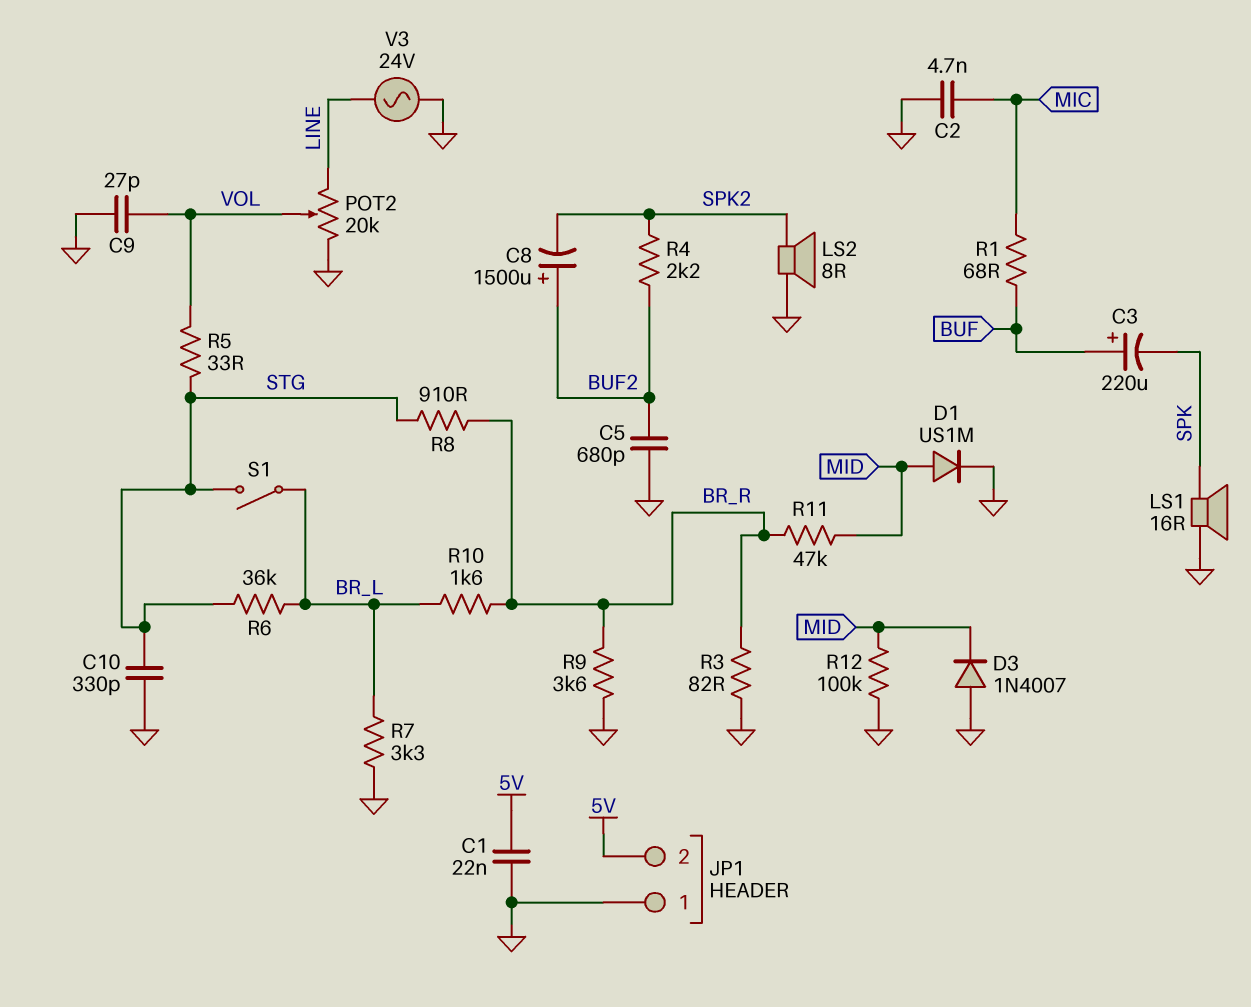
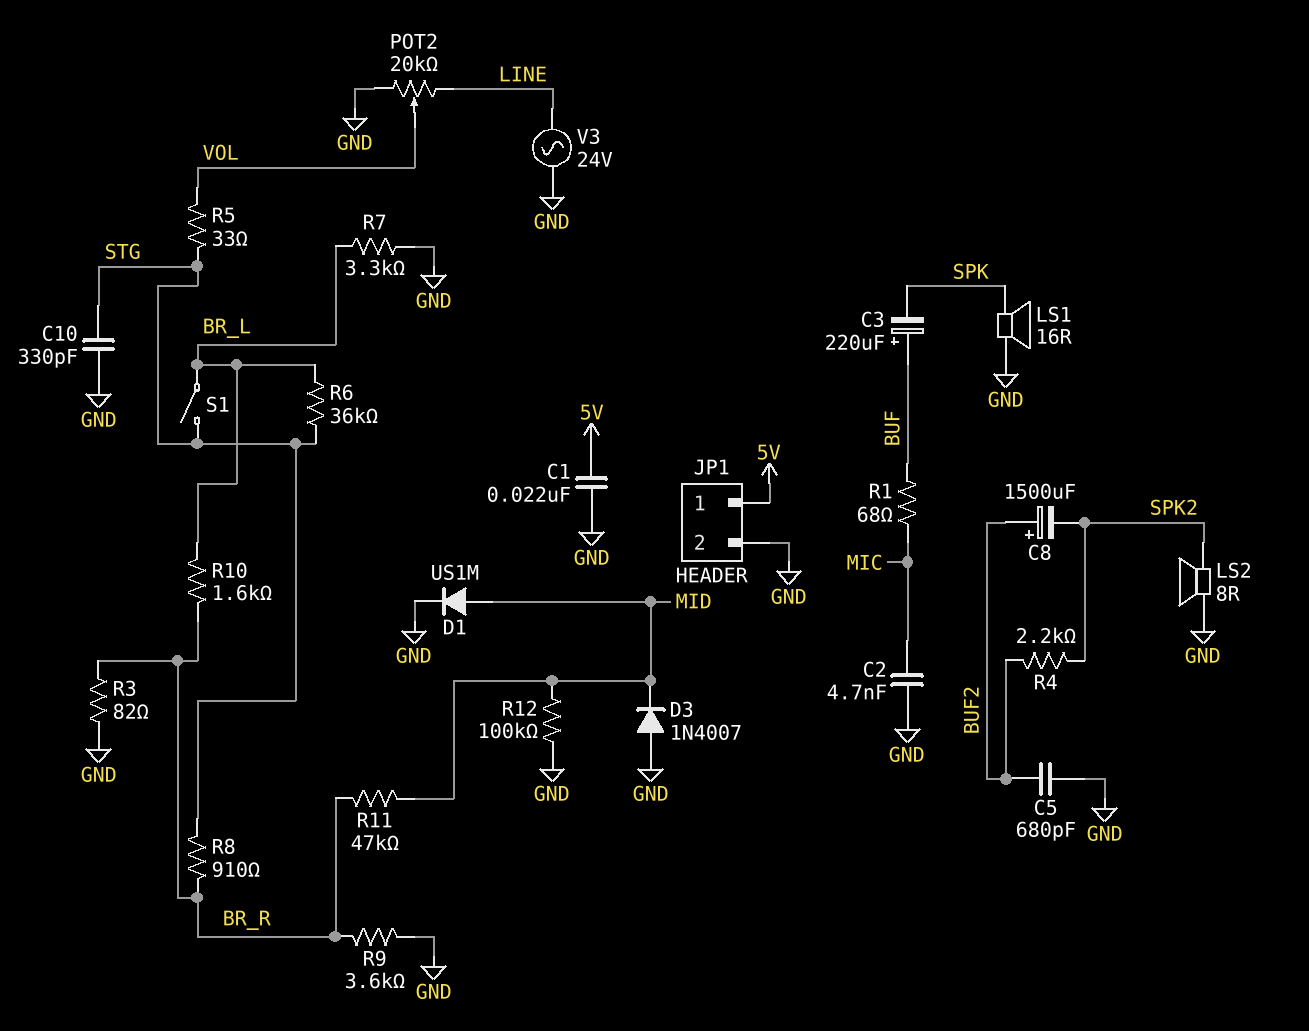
C9: 27pF (GND, VOL) -> none
JP1 pin 1: GND -> 5V
JP1 pin 2: 5V -> GND

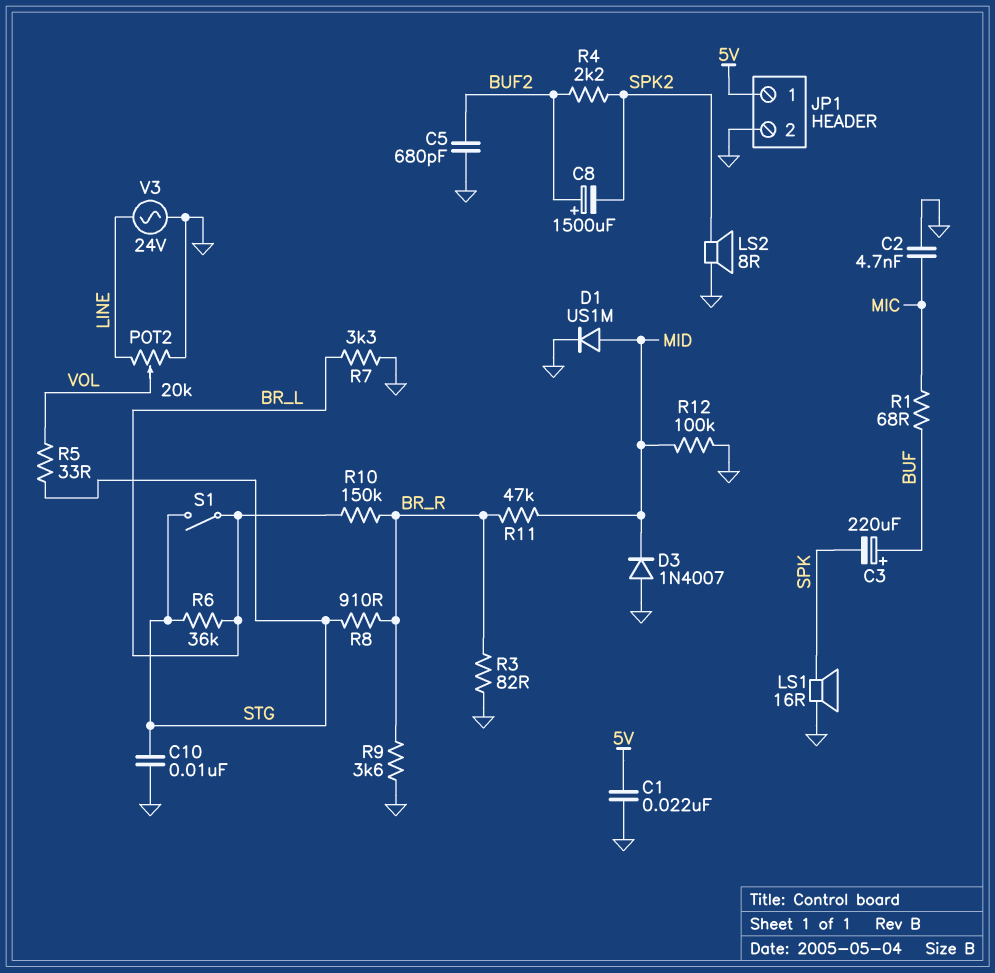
C10: 330pF (GND, STG) -> 10nF (GND, STG)
R10: 1.6k (BR_L, BR_R) -> 150k (BR_L, BR_R)

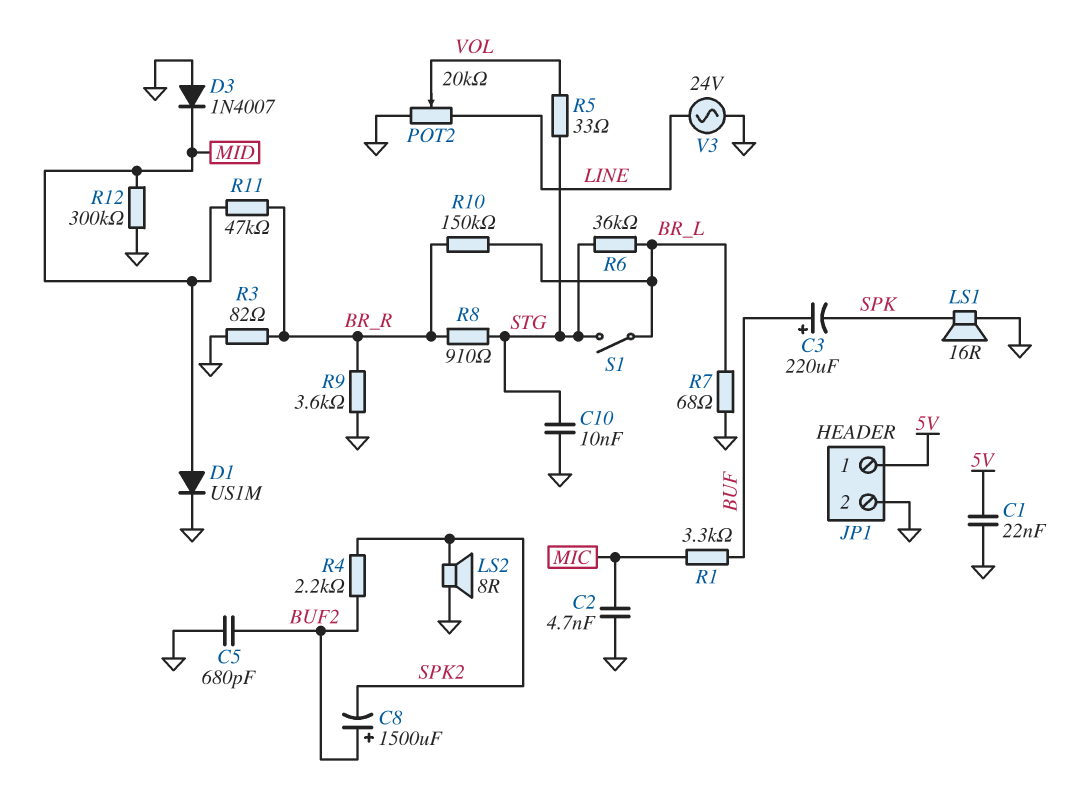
R1: 68 (BUF, MIC) -> 3.3k (BUF, MIC)
R7: 3.3k (BR_L, GND) -> 68 (BR_L, GND)
R12: 100k (GND, MID) -> 300k (GND, MID)

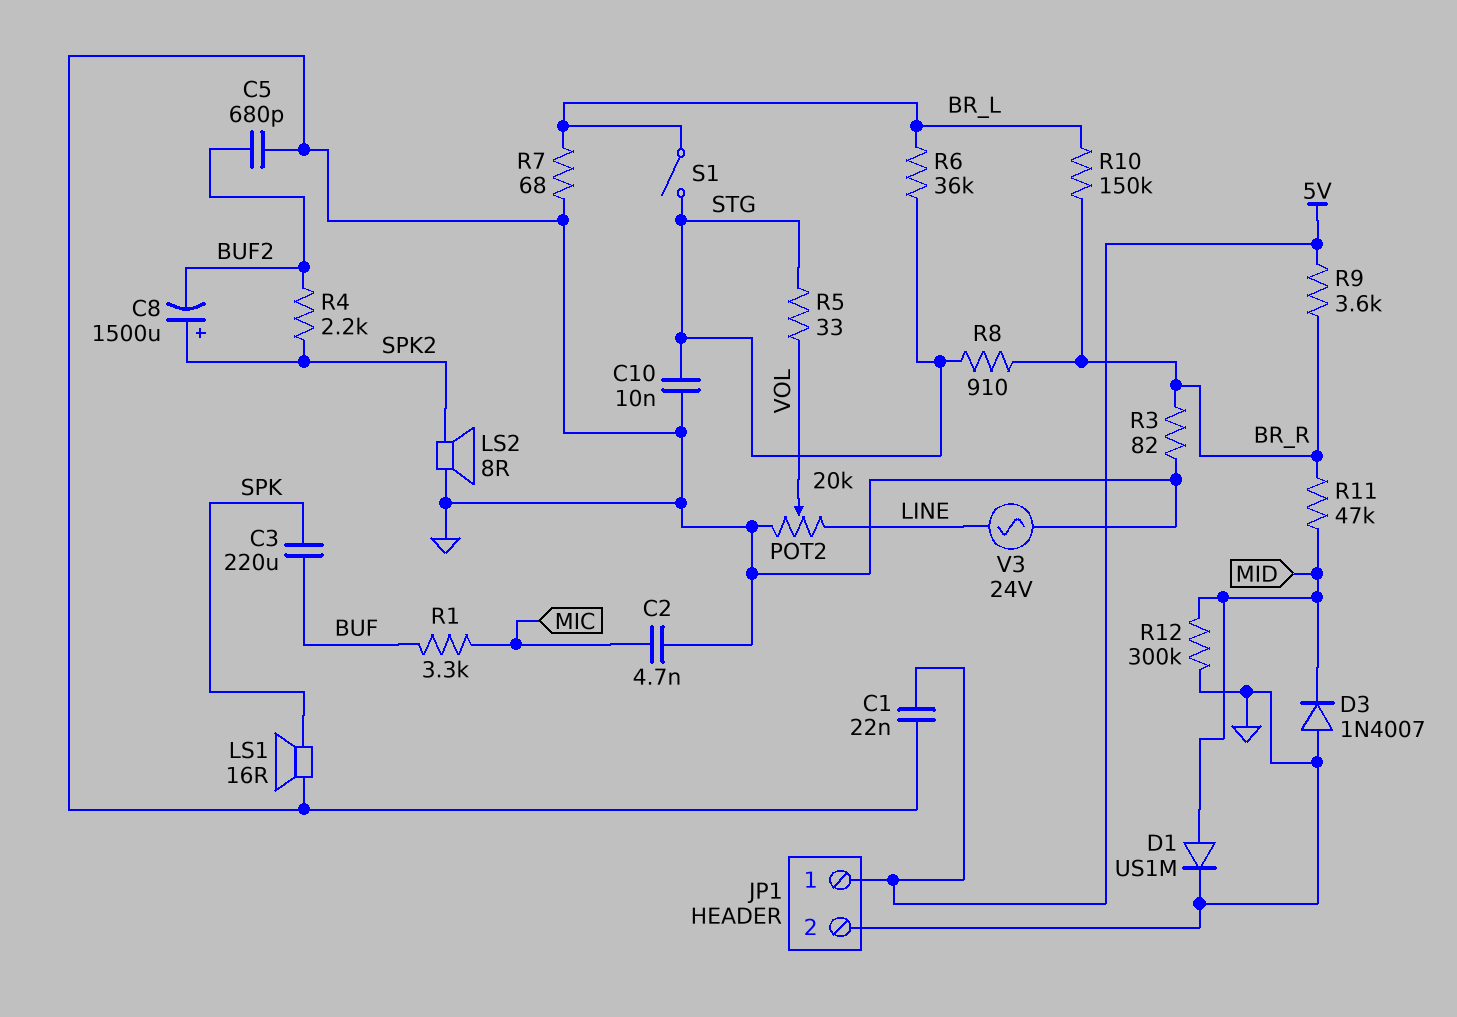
C3: 220uF (plus BUF, minus SPK) -> 220uF (BUF, SPK)
C8: 1500uF (plus BUF2, minus SPK2) -> 1500uF (plus SPK2, minus BUF2)
R9: 3.6k (BR_R, GND) -> 3.6k (5V, BR_R)

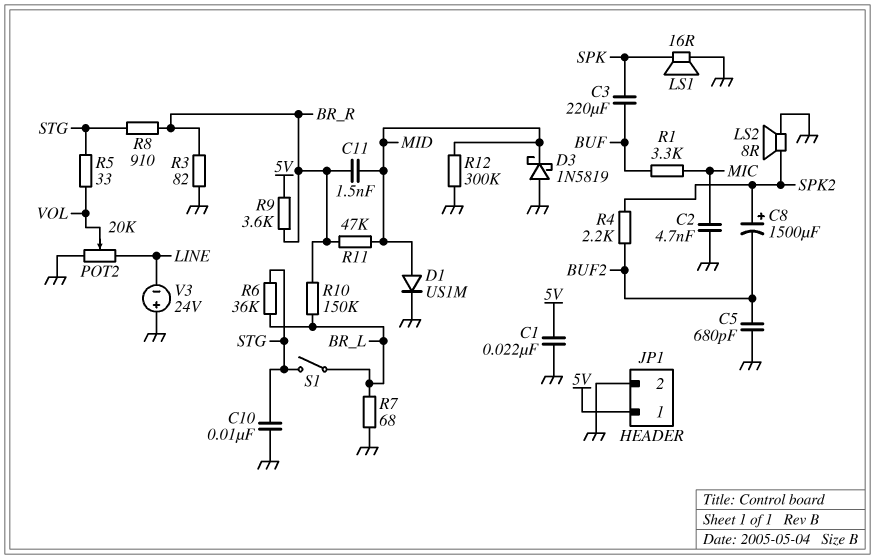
C11: none -> 1.5nF (BR_R, MID)
D3: diode 1N4007 (A GND, K MID) -> schottky 1N5819 (A GND, K MID)
V3: AC 24V (GND, LINE) -> 24V (plus GND, minus LINE)

